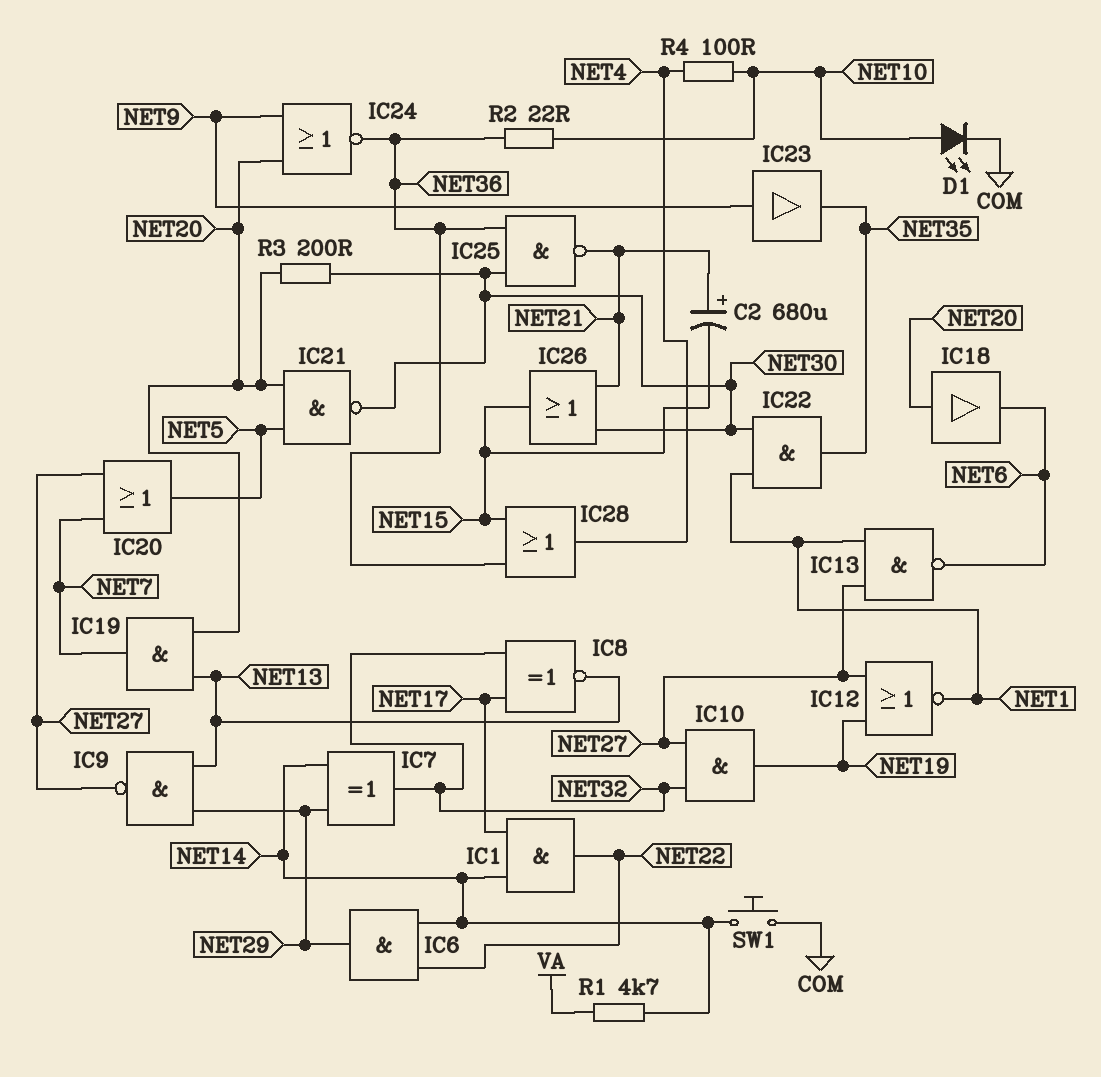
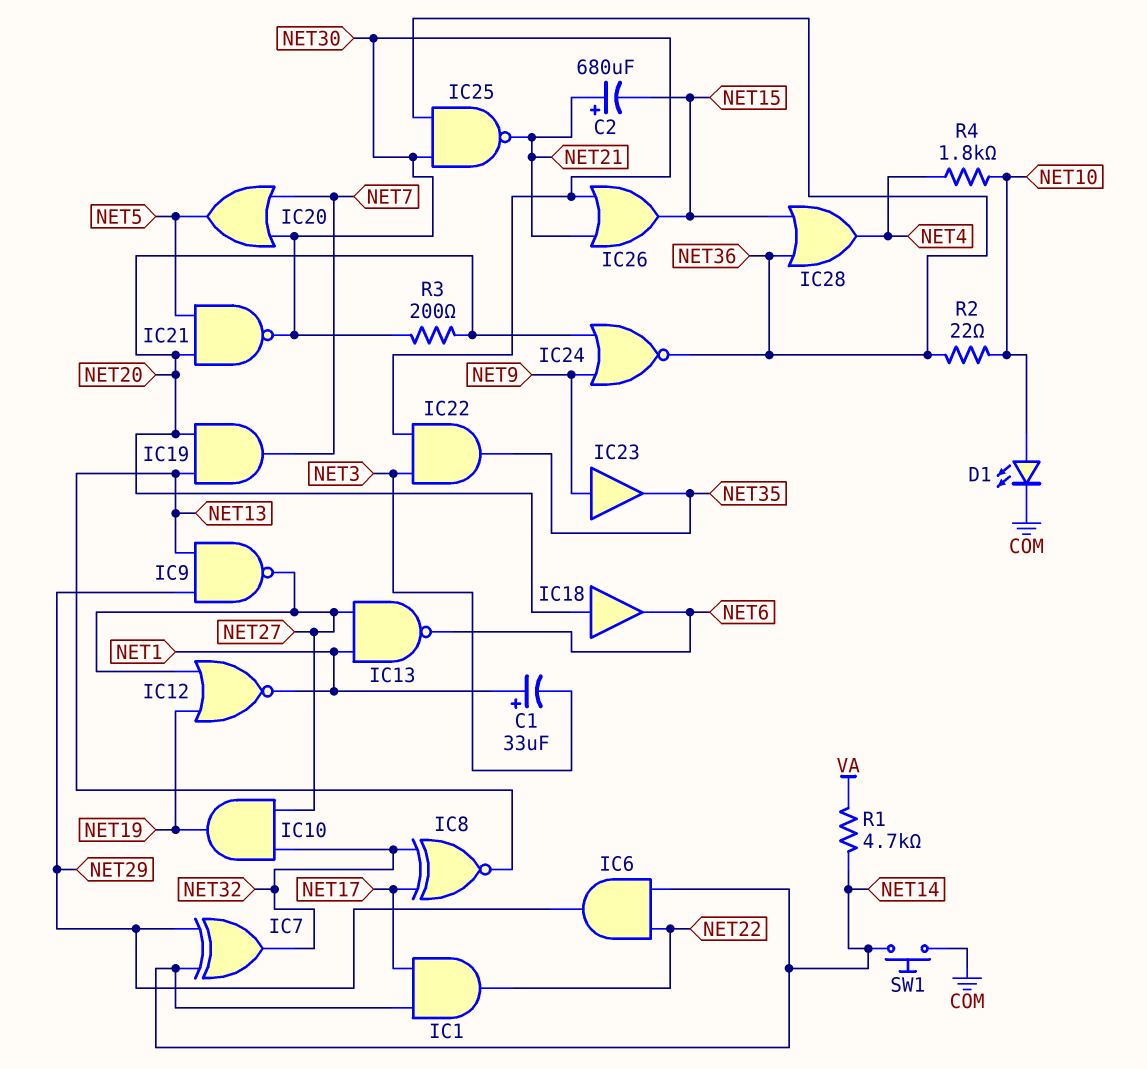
C1: none -> 33uF (plus NET1, minus NET3)
IC20: OR (in NET7, in NET27, out NET5) -> OR (in NET7, in NET30, out NET5)
IC22: AND (in NET1, in NET30, out NET35) -> AND (in NET3, in NET30, out NET35)
R4: 100 (NET4, NET10) -> 1.8k (NET4, NET10)

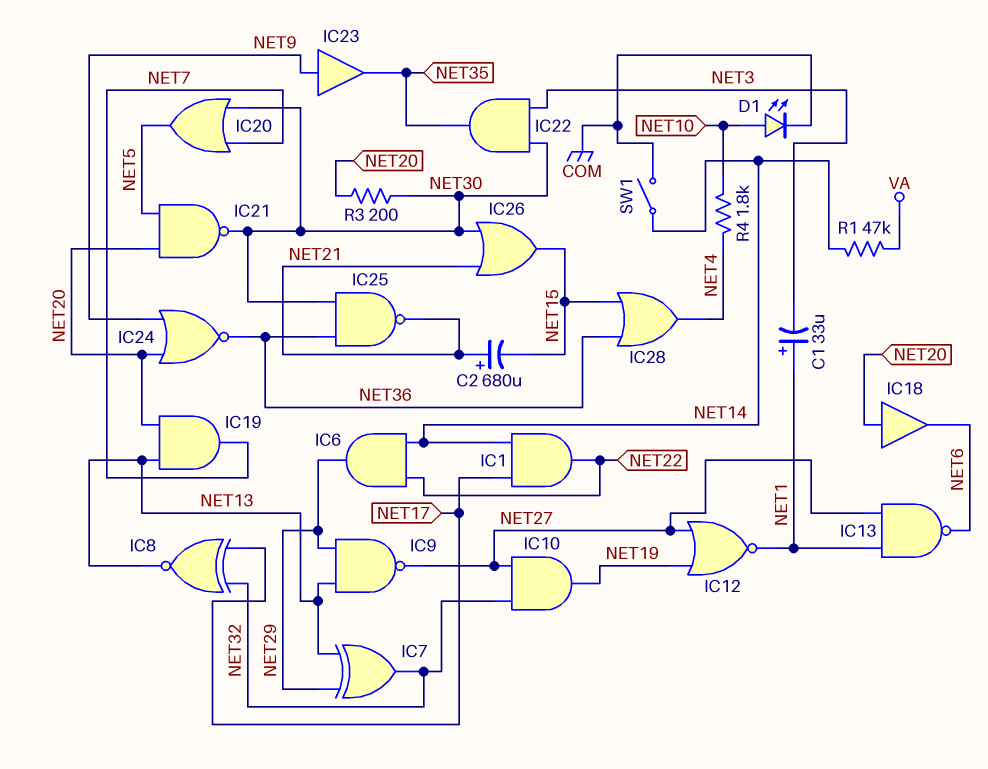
IC7: XOR (in NET14, in NET29, out NET32) -> XOR (in NET13, in NET29, out NET32)
R1: 4.7k (NET14, VA) -> 47k (NET14, VA)
R2: 22 (NET10, NET36) -> none
SW1: button (COM, NET14) -> switch (COM, NET14)

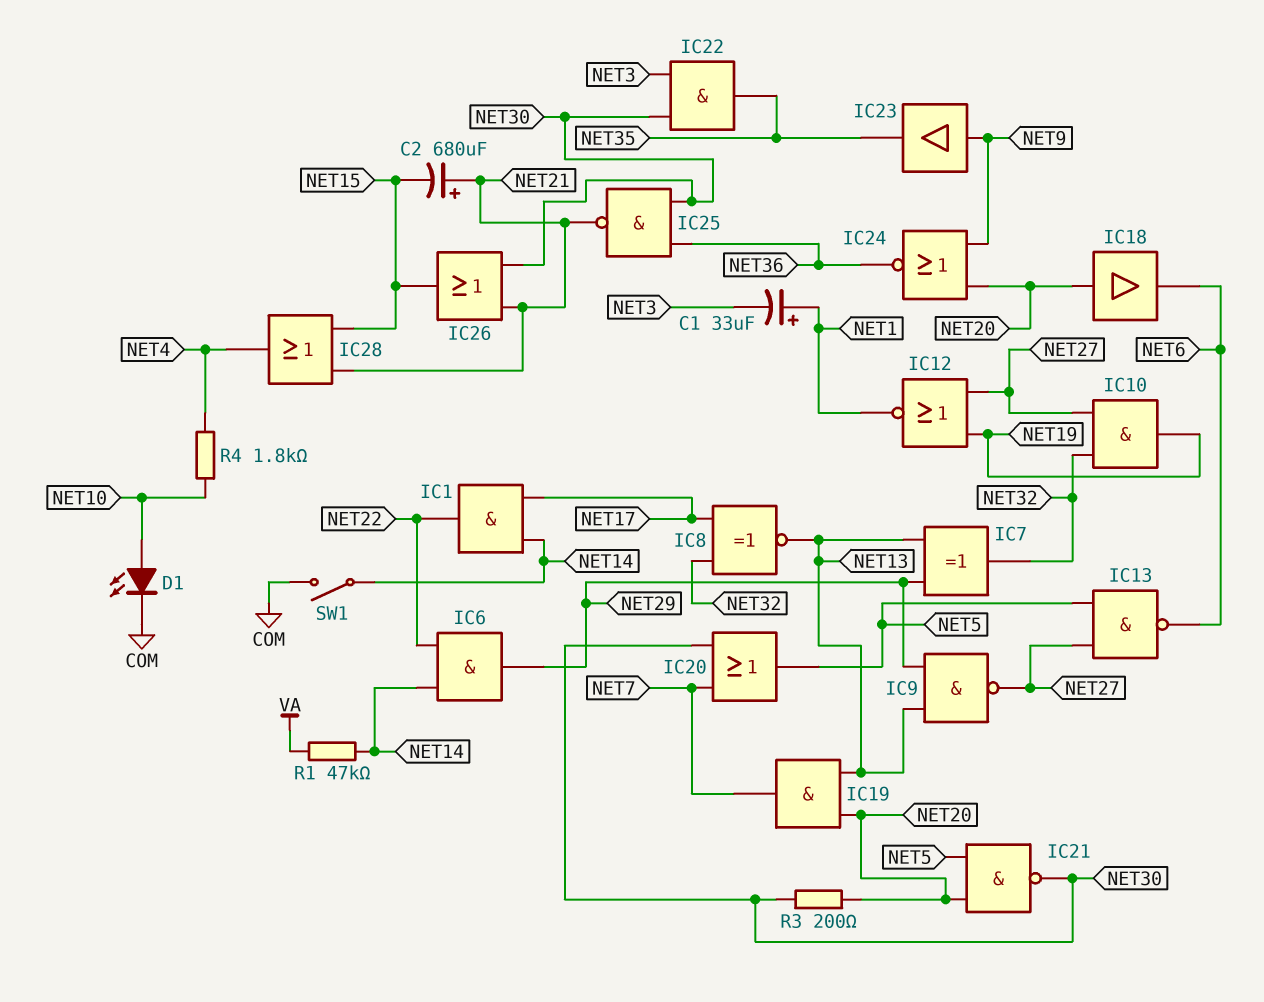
IC13: NAND (in NET1, in NET27, out NET6) -> NAND (in NET5, in NET27, out NET6)
IC28: OR (in NET15, in NET36, out NET4) -> OR (in NET15, in NET21, out NET4)

